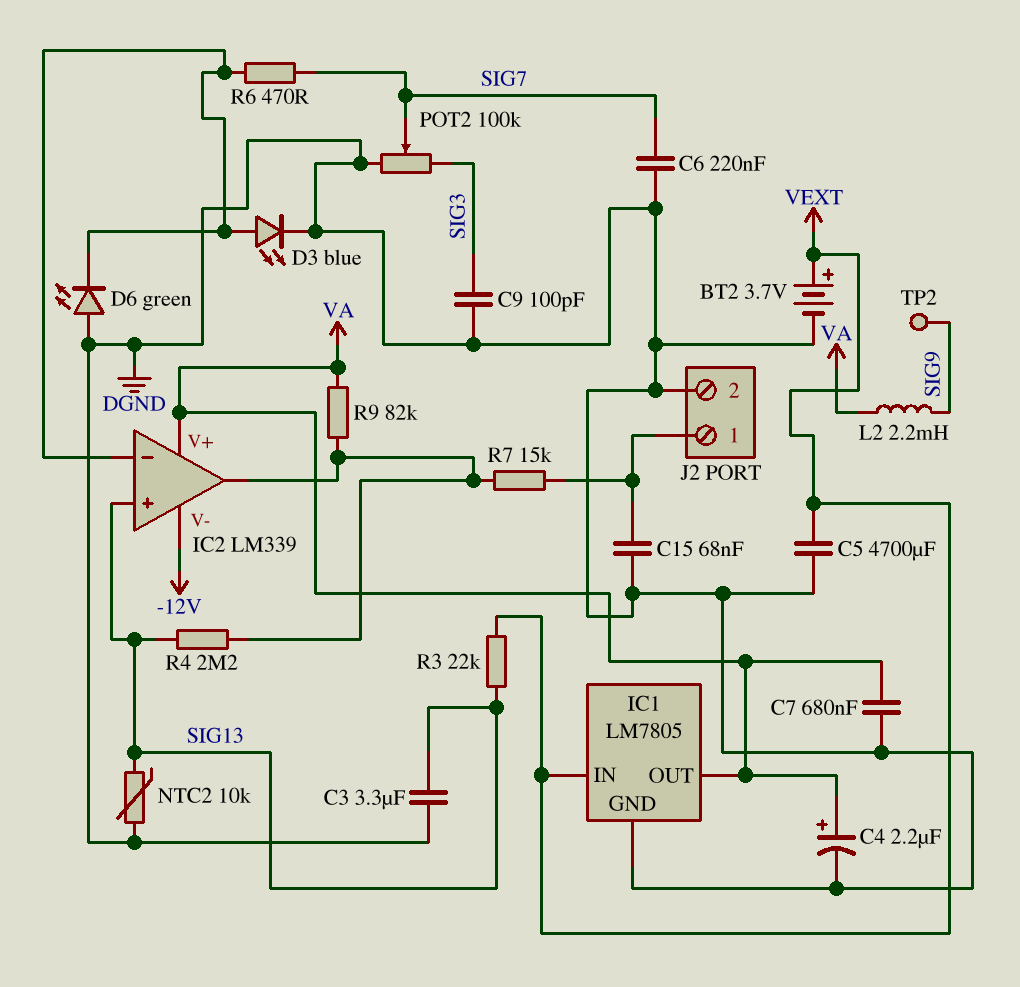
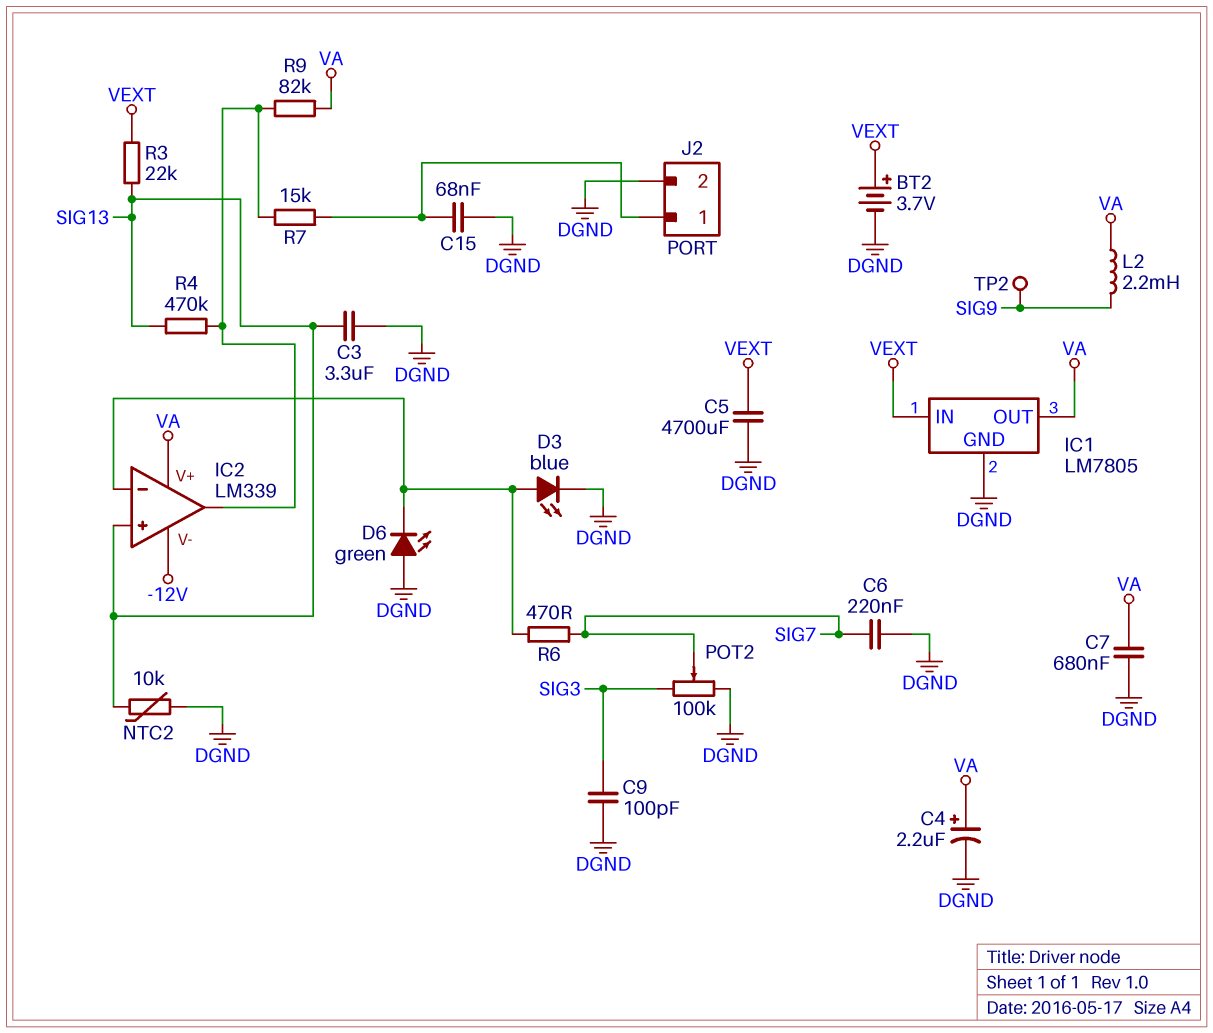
R4: 2.2M (IC2/out, SIG13) -> 470k (IC2/out, SIG13)

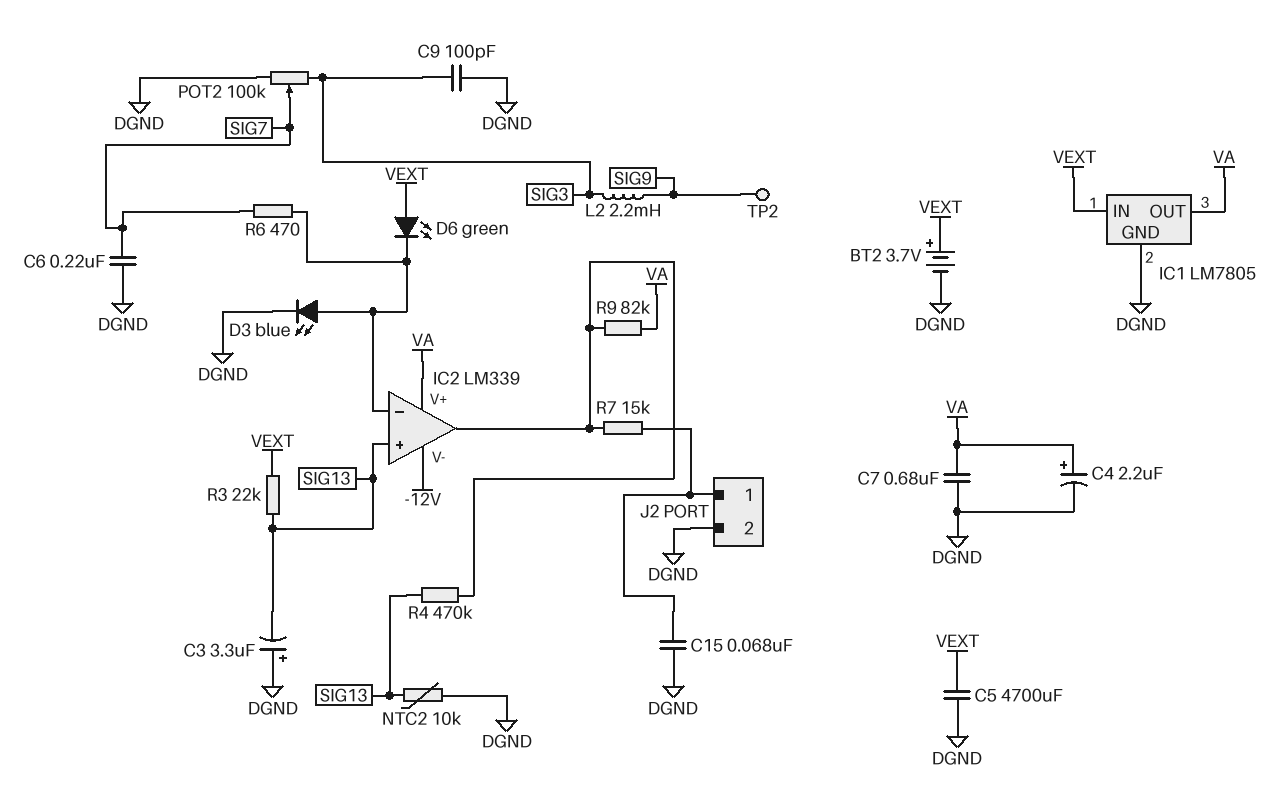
C3: 3.3uF (DGND, SIG13) -> 3.3uF (plus DGND, minus SIG13)
D6: LED green (A DGND, K IC2/in-) -> LED green (A VEXT, K IC2/in-)
L2: 2.2mH (SIG9, VA) -> 2.2mH (SIG3, SIG9)

